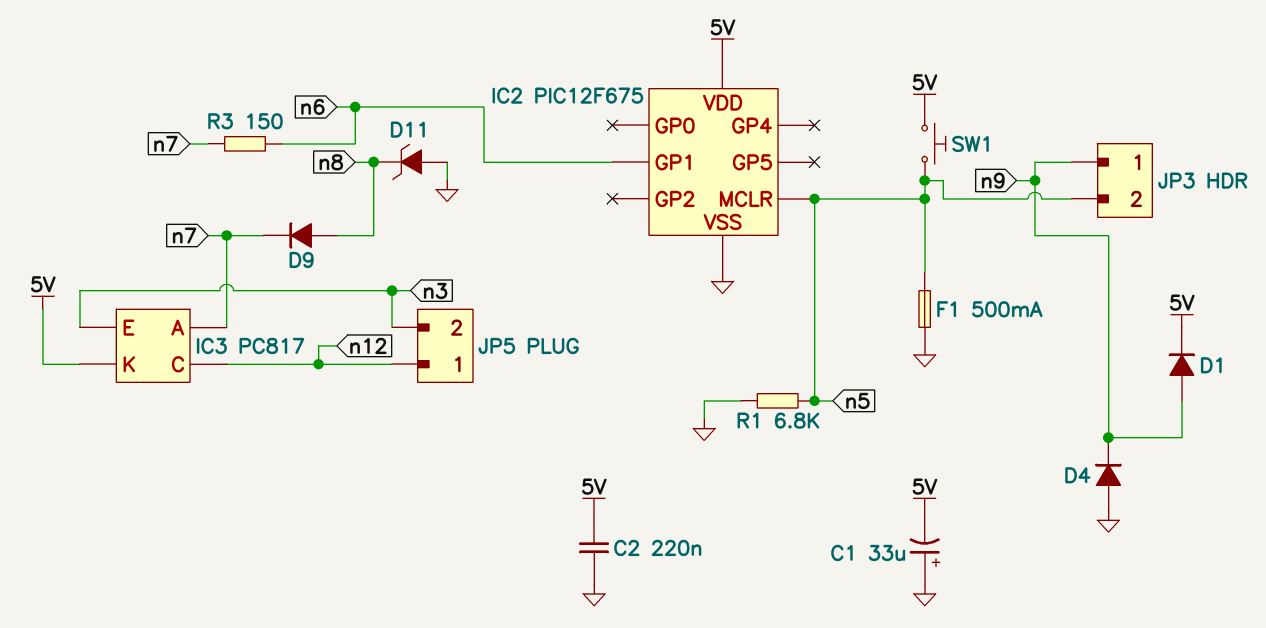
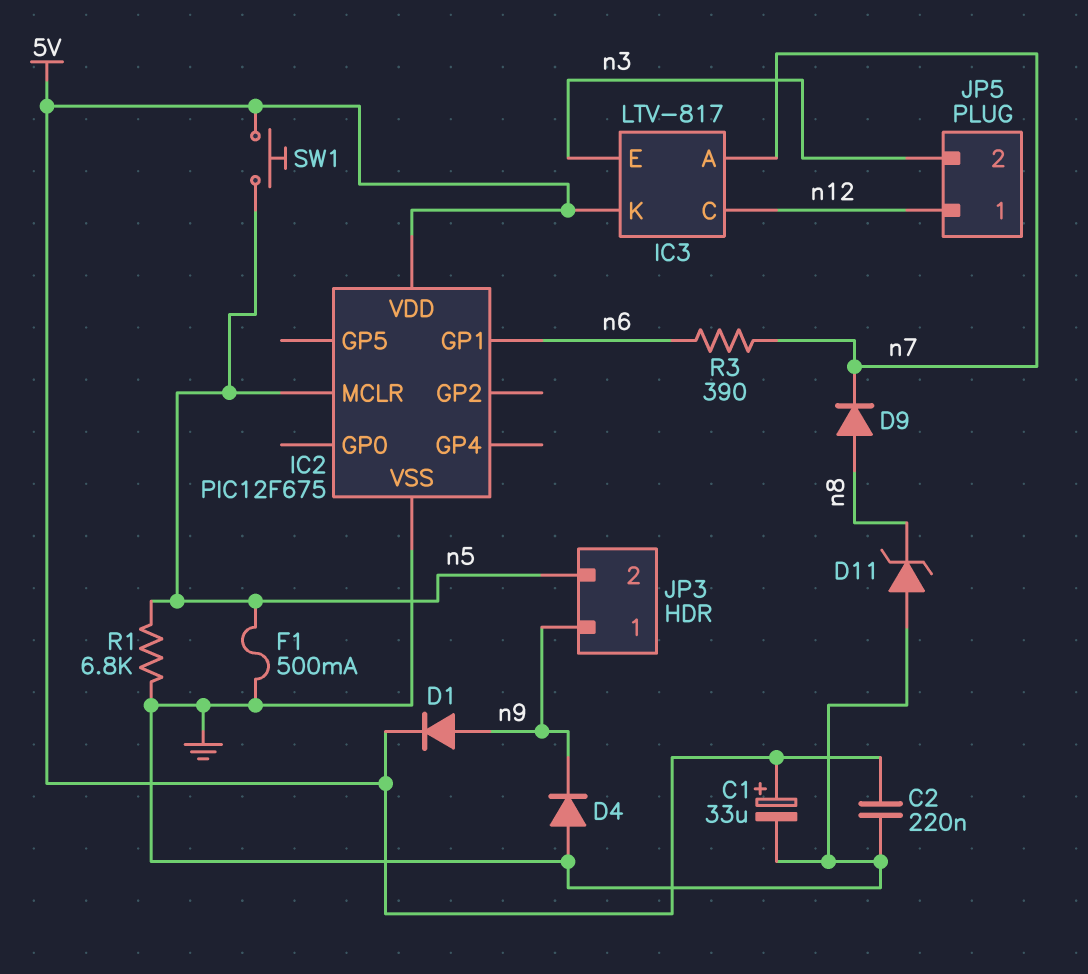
C1: 33uF (plus GND, minus 5V) -> 33uF (plus 5V, minus GND)
IC3: PC817 -> LTV-817
R3: 150 (n6, n7) -> 390 (n6, n7)

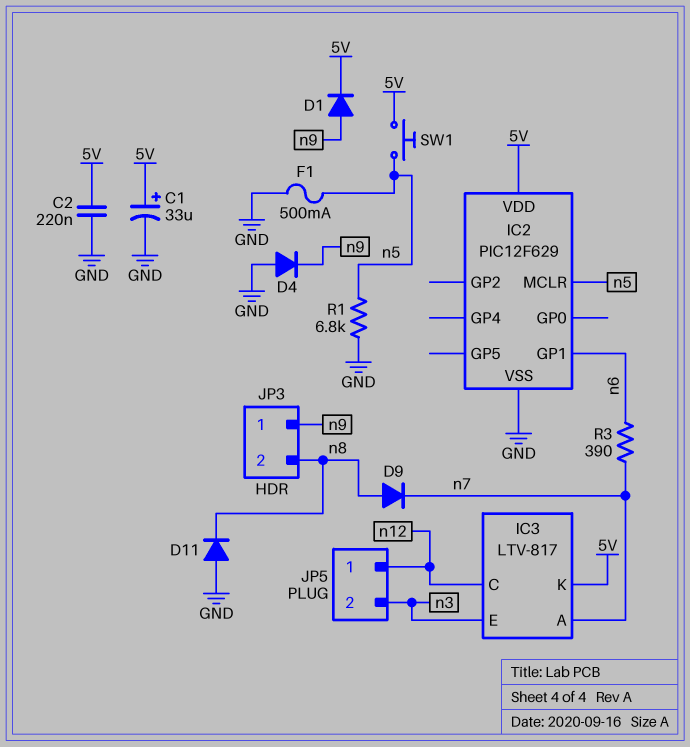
D11: zener (A GND, K n8) -> diode (A GND, K n8)
IC2: PIC12F675 -> PIC12F629
JP3 pin 2: n5 -> n8

